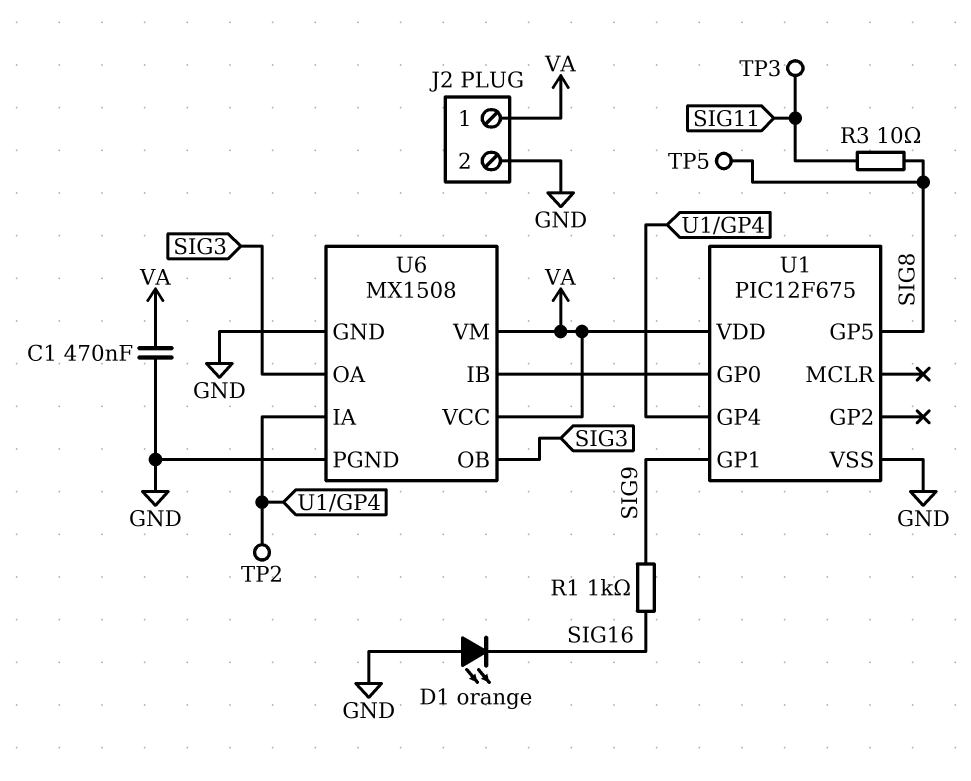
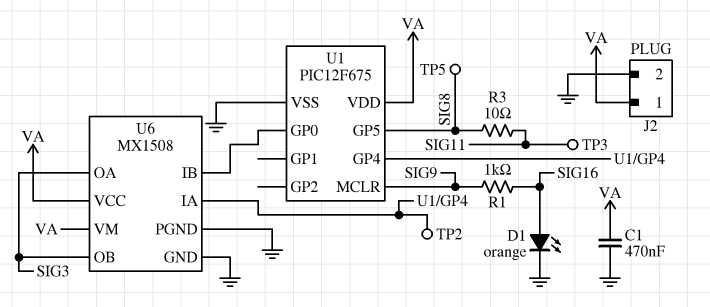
D1: LED orange (A GND, K SIG16) -> LED orange (A SIG16, K GND)
U1 pin GP1: SIG9 -> none
U1 pin MCLR: none -> SIG9

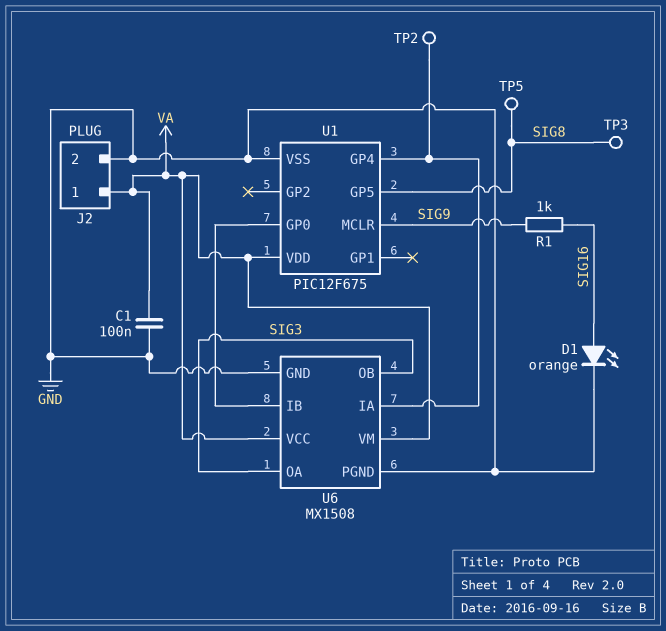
C1: 470nF (GND, VA) -> 100nF (GND, VA)
R3: 10 (SIG8, SIG11) -> none
TP3: test point (SIG11) -> test point (SIG8)

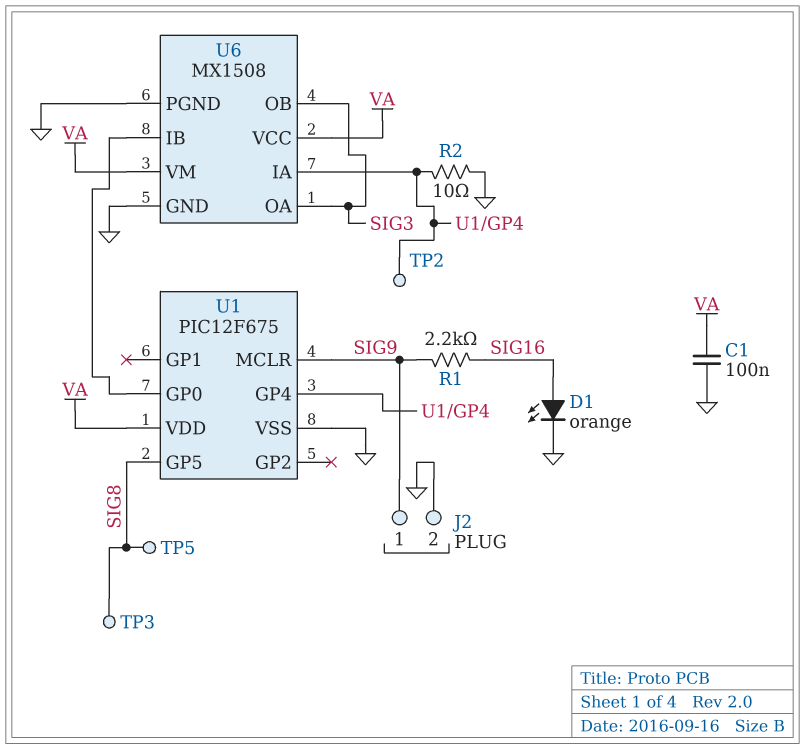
J2 pin 1: VA -> SIG9
R1: 1k (SIG9, SIG16) -> 2.2k (SIG9, SIG16)
R2: none -> 10 (GND, U1/GP4)

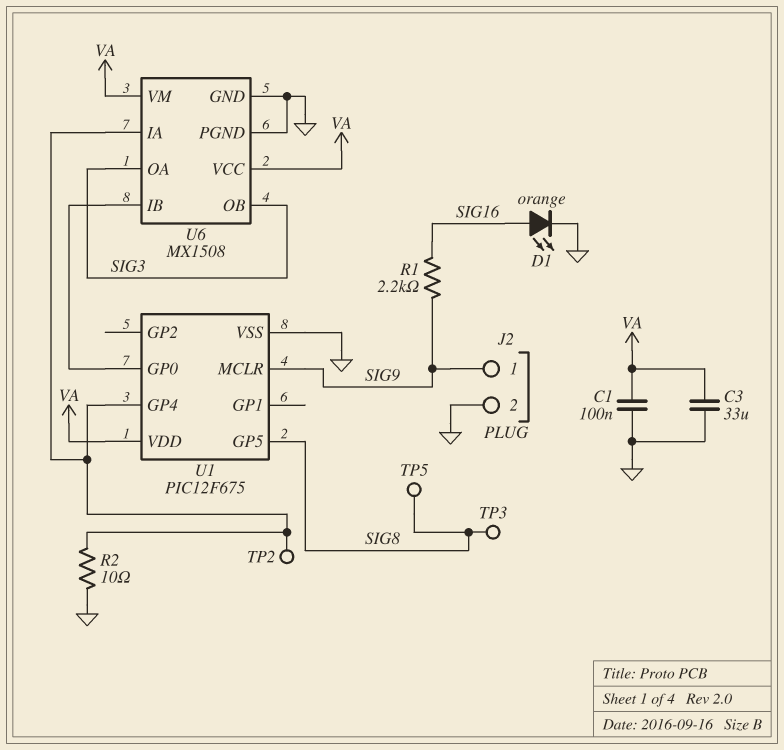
C3: none -> 33uF (GND, VA)

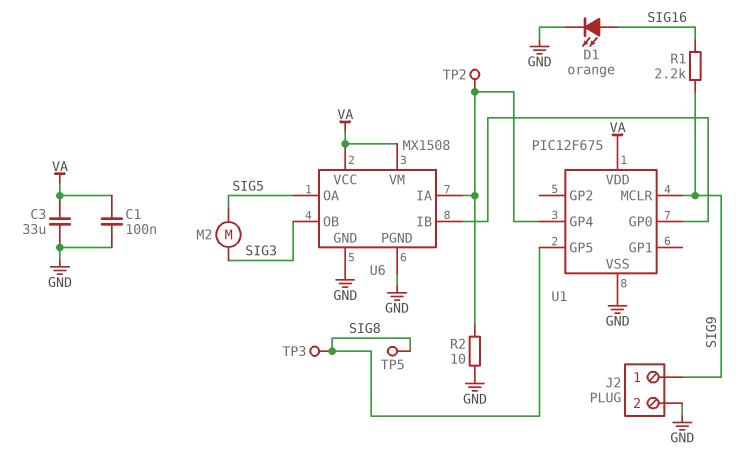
M2: none -> motor (SIG3, SIG5)
U6 pin OA: SIG3 -> SIG5

